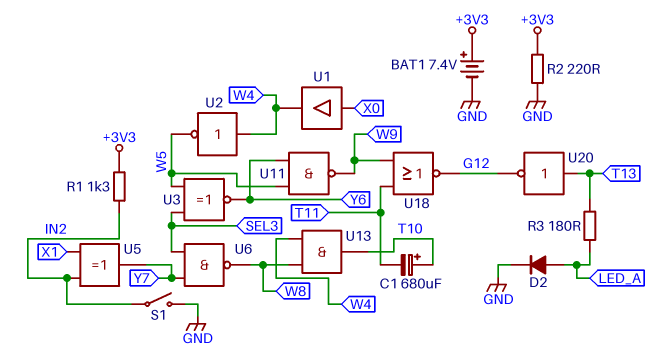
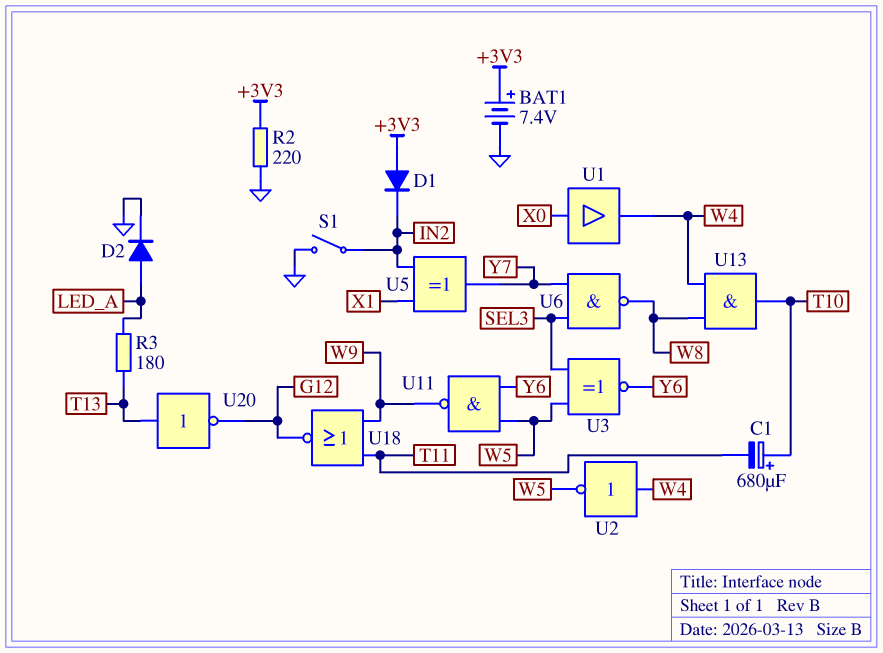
D1: none -> diode (A +3V3, K IN2)
R1: 1.3k (+3V3, IN2) -> none

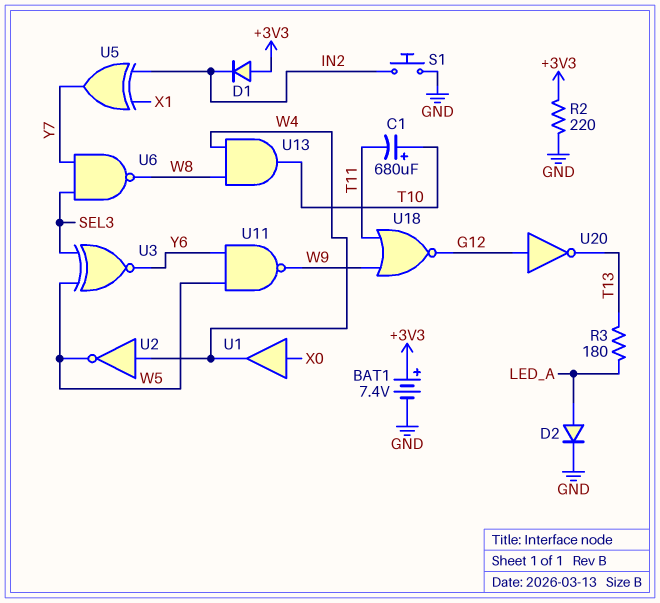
S1: switch (GND, IN2) -> button (GND, IN2)
U20: NOT (in T13, out G12) -> NOT (in G12, out T13)

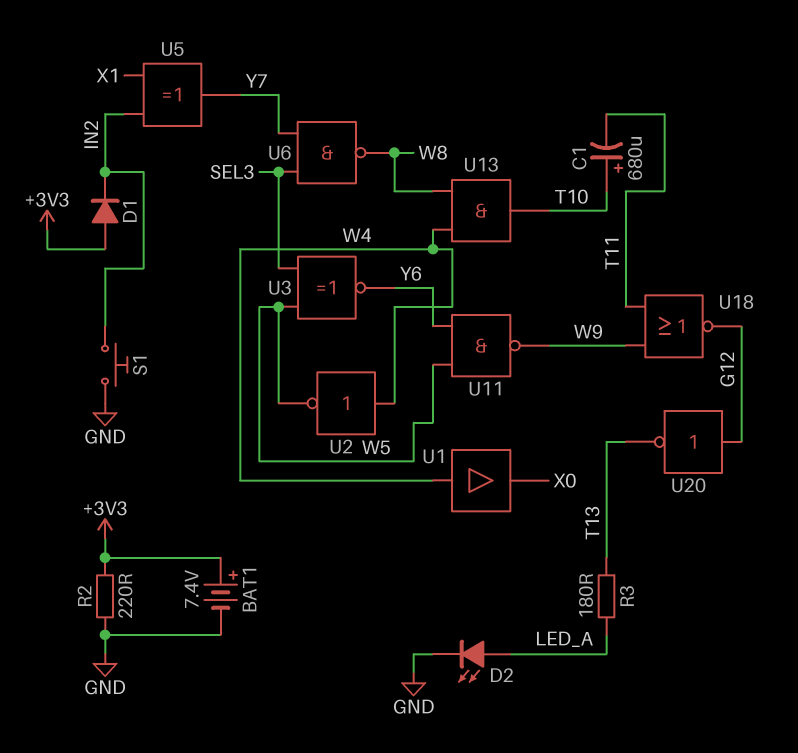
D2: diode (A LED_A, K GND) -> LED (A LED_A, K GND)
U1: buffer (in X0, out W4) -> buffer (in W4, out X0)

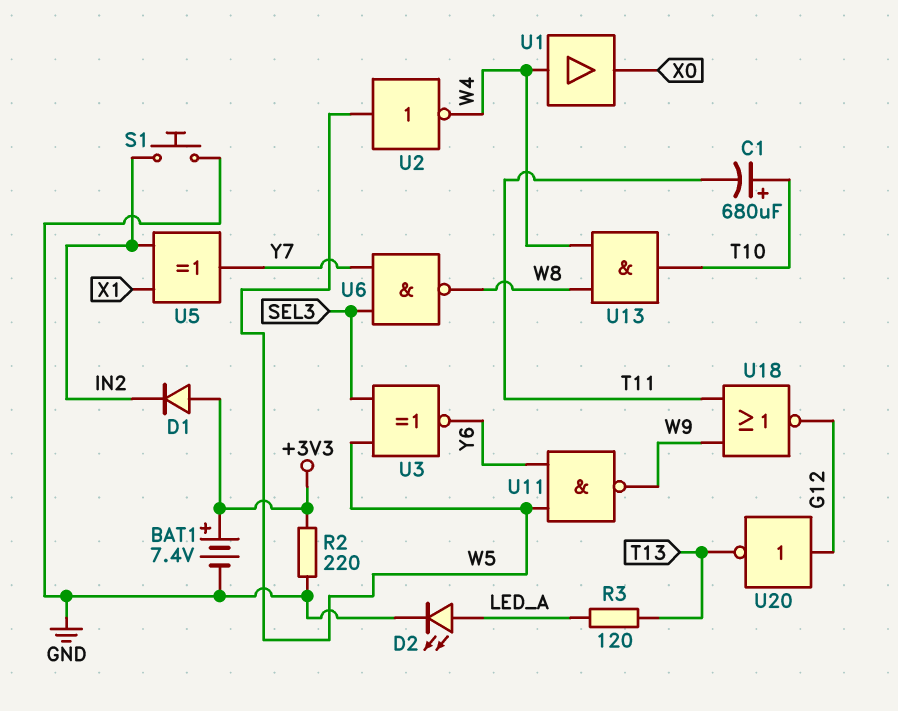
R3: 180 (LED_A, T13) -> 120 (LED_A, T13)
U2: NOT (in W4, out W5) -> NOT (in W5, out W4)

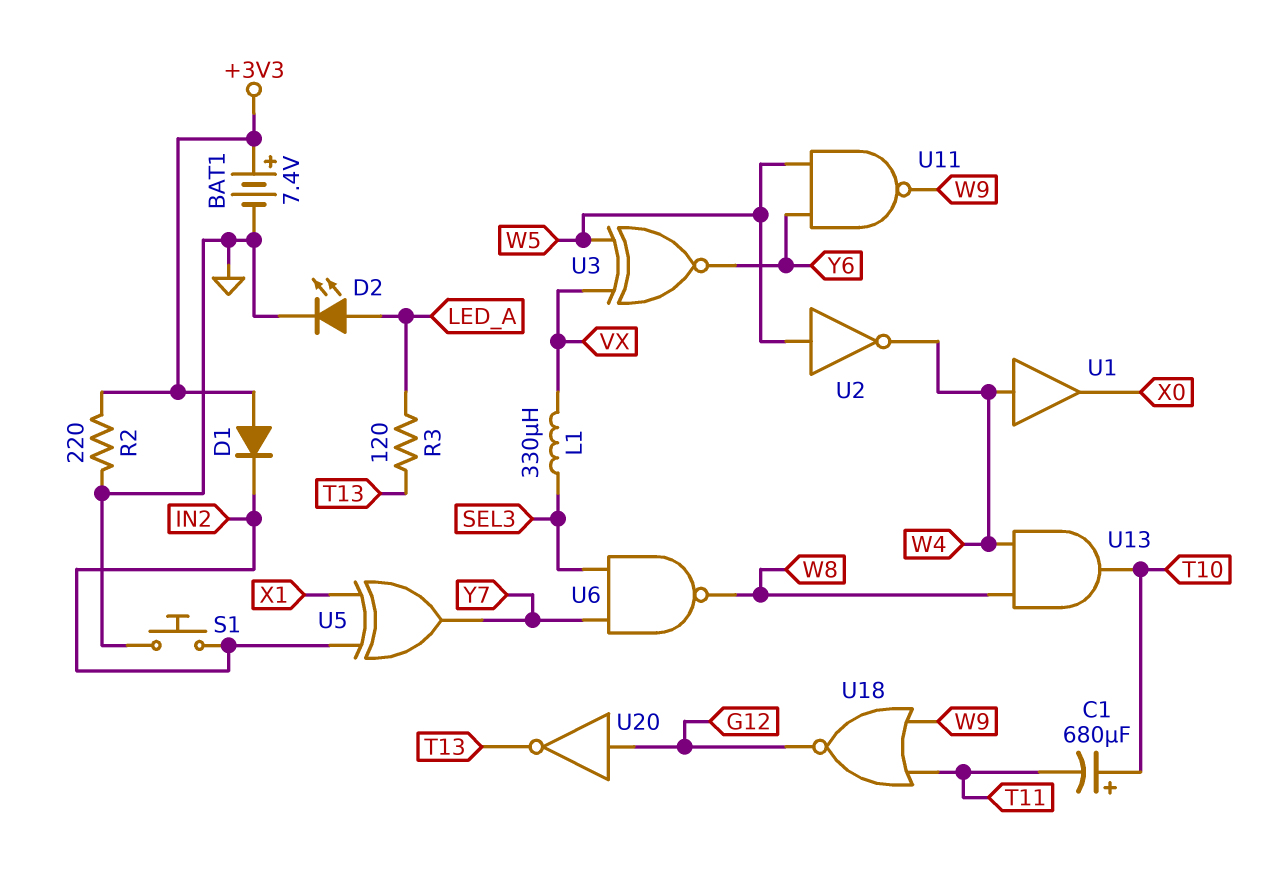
L1: none -> 330uH (SEL3, VX)
U3: XNOR (in SEL3, in W5, out Y6) -> XNOR (in VX, in W5, out Y6)

